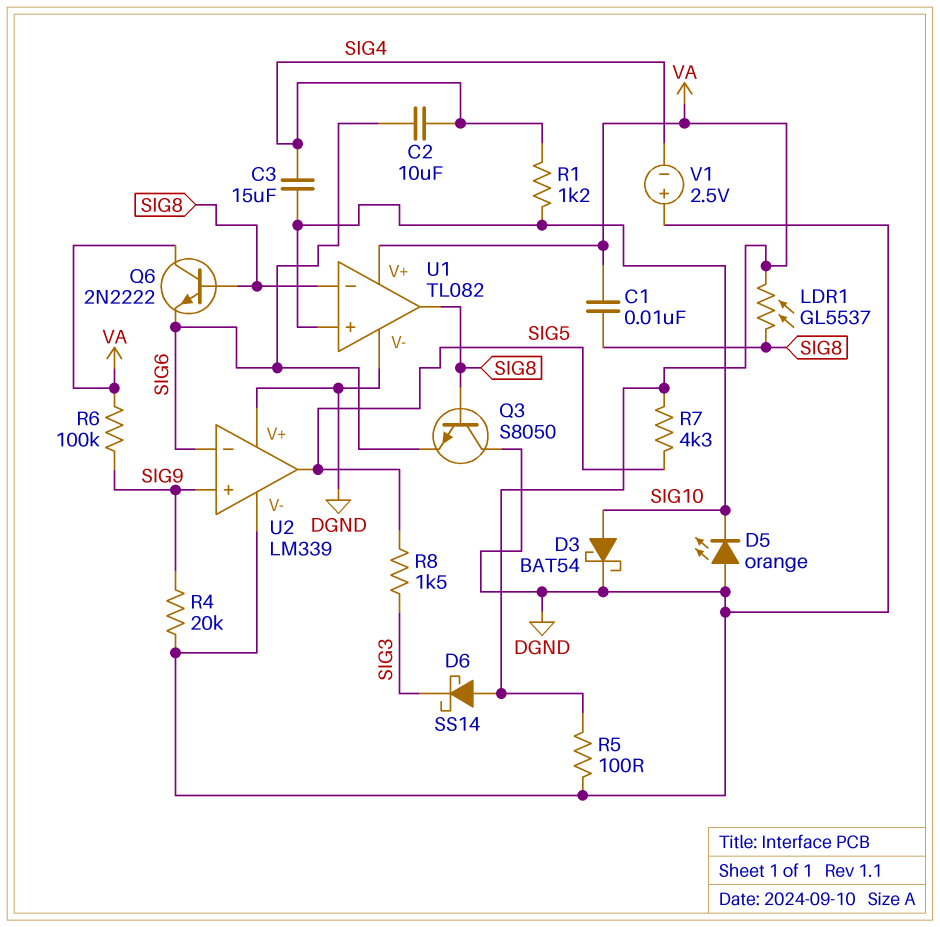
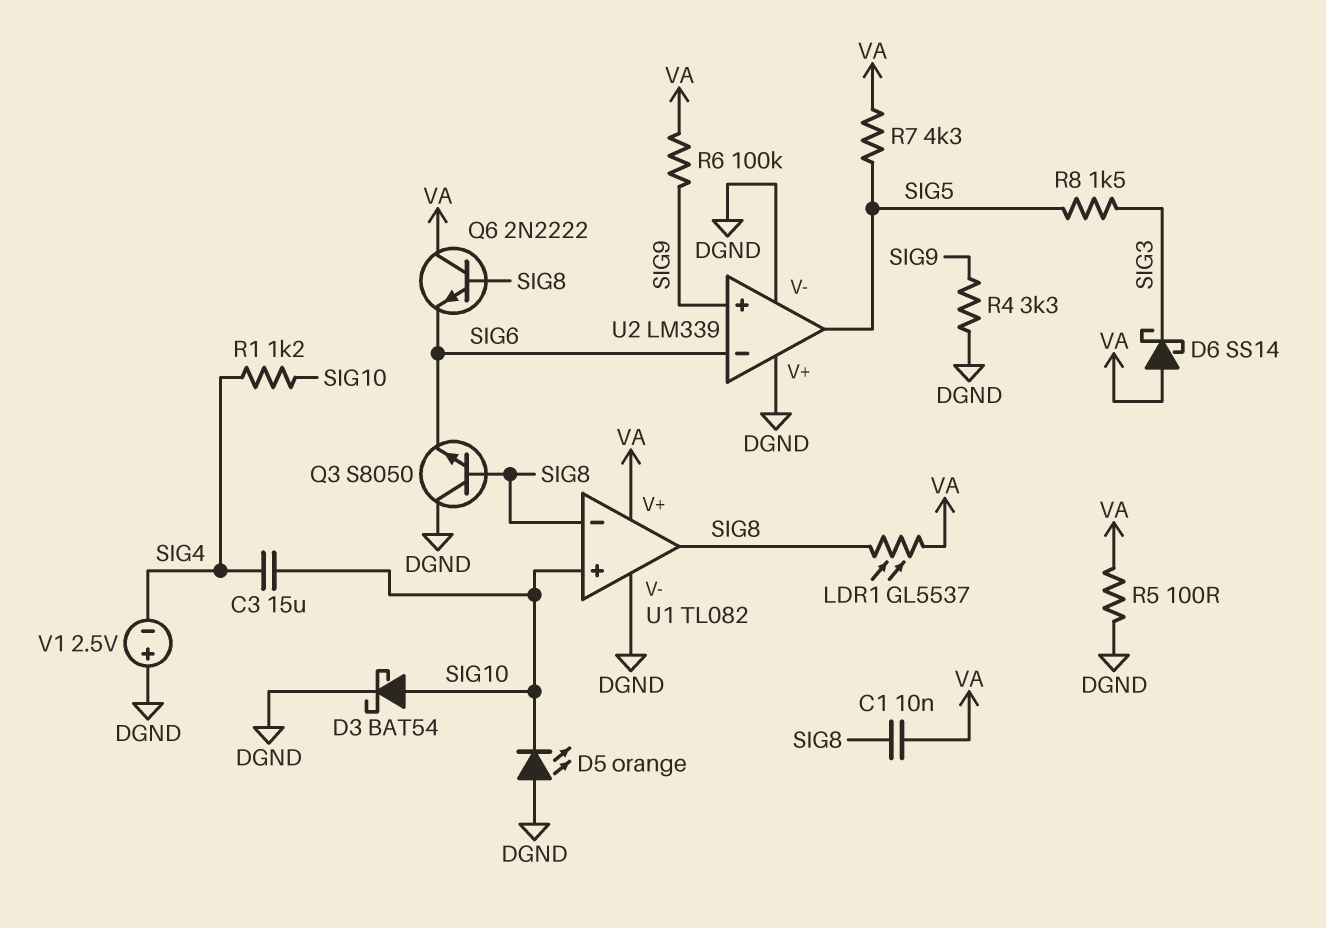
C2: 10uF (SIG4, SIG6) -> none
R4: 20k (DGND, SIG9) -> 3.3k (DGND, SIG9)

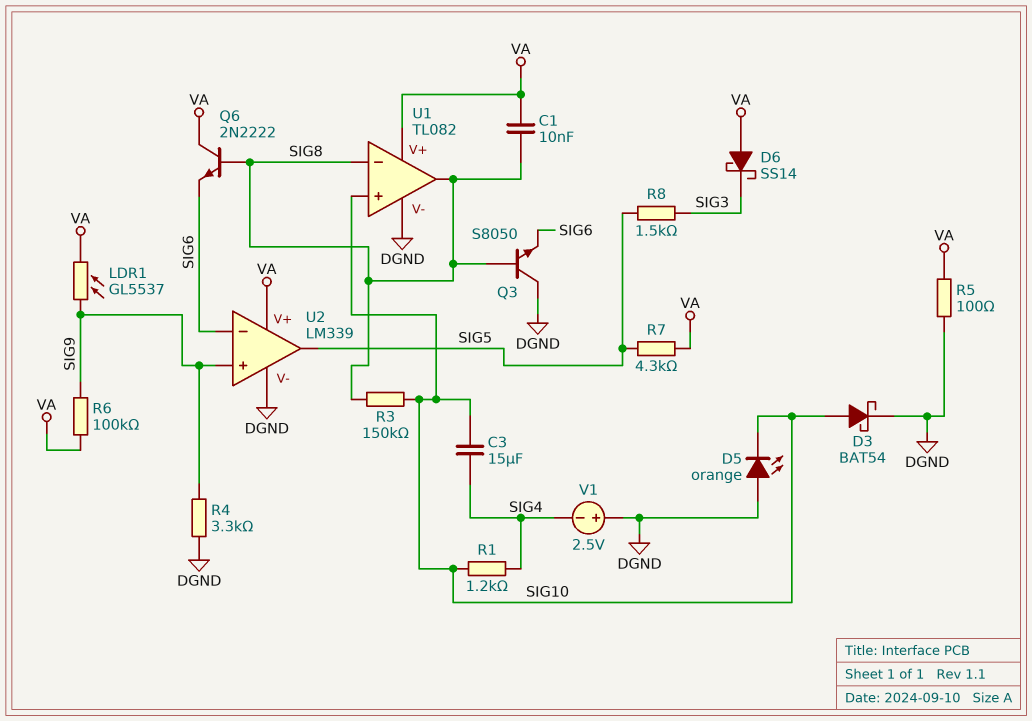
LDR1: GL5537 (SIG8, VA) -> GL5537 (SIG9, VA)
R3: none -> 150k (SIG8, SIG10)
U2 pin V+: DGND -> VA

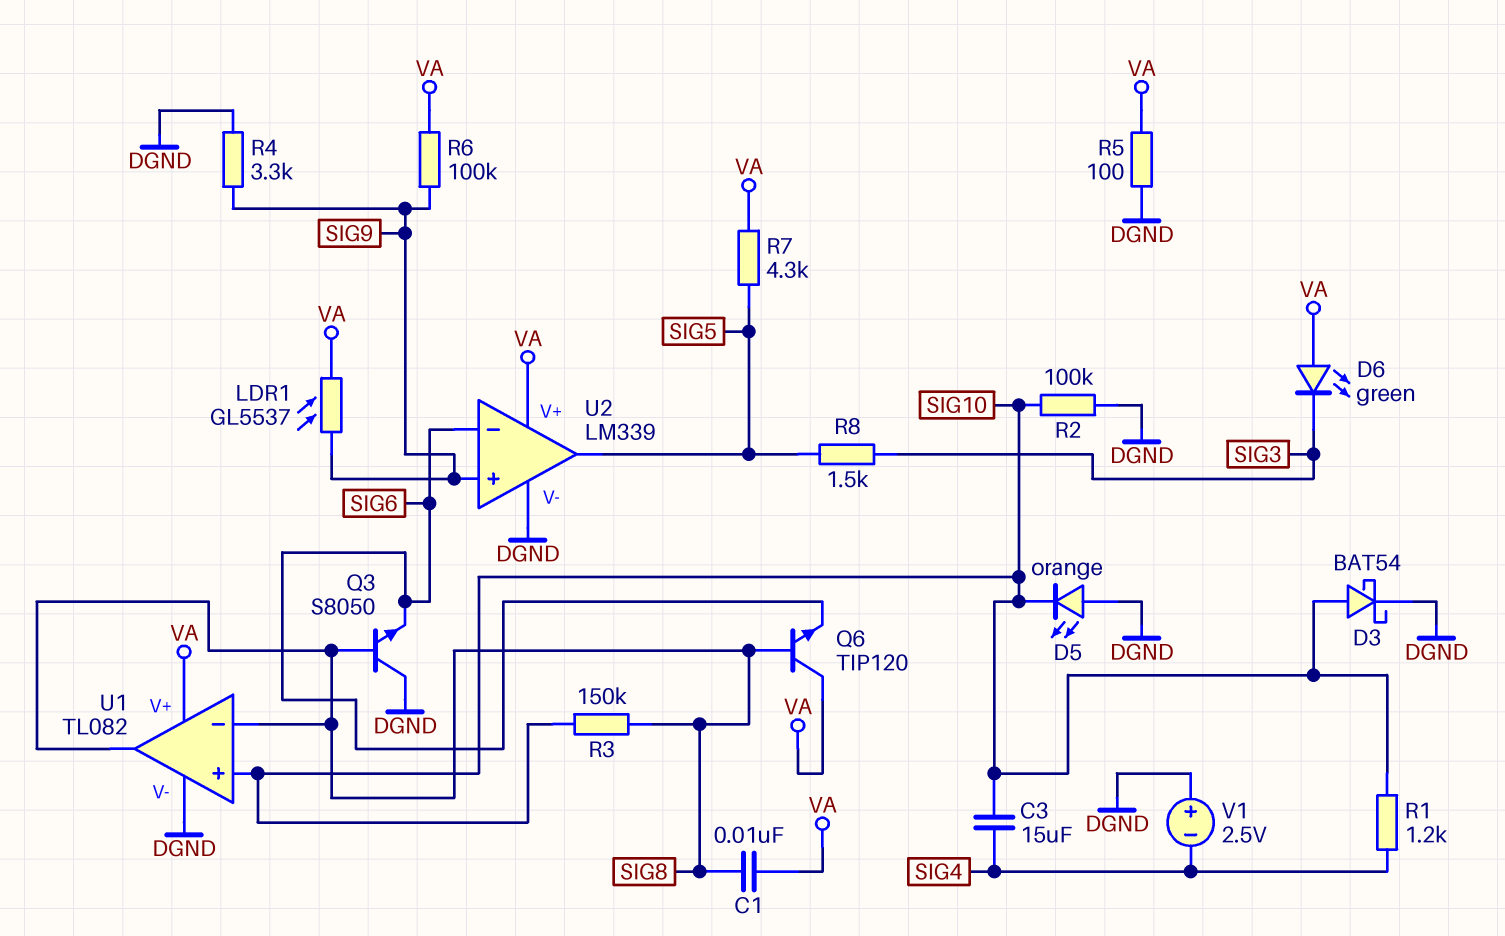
D6: schottky SS14 (A VA, K SIG3) -> LED green (A VA, K SIG3)
Q6: NPN 2N2222 (B SIG8, C VA, E SIG6) -> NPN TIP120 (B SIG8, C VA, E SIG6)
R2: none -> 100k (DGND, SIG10)

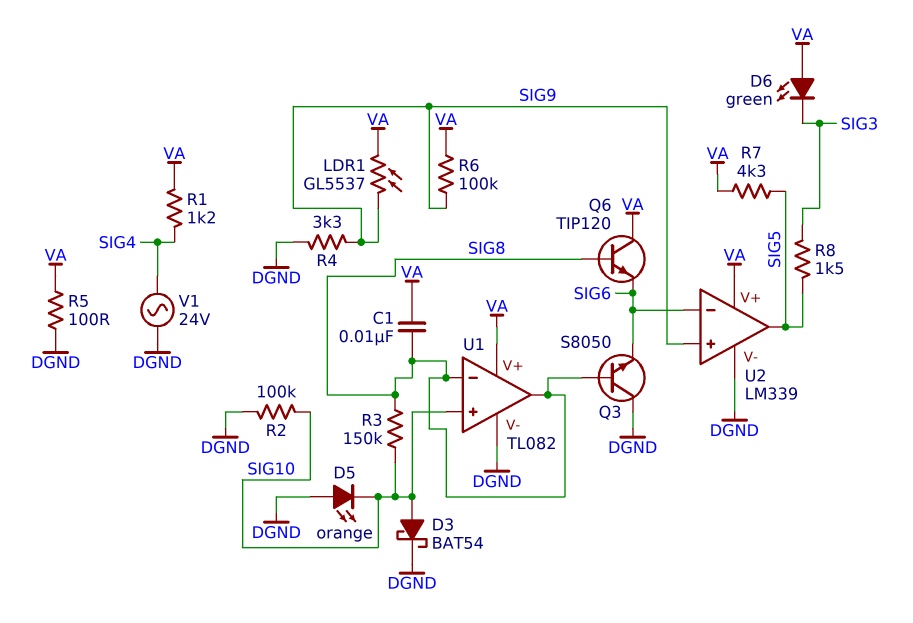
C3: 15uF (SIG4, SIG10) -> none
R1: 1.2k (SIG4, SIG10) -> 1.2k (SIG4, VA)
V1: 2.5V (plus DGND, minus SIG4) -> AC 24V (DGND, SIG4)

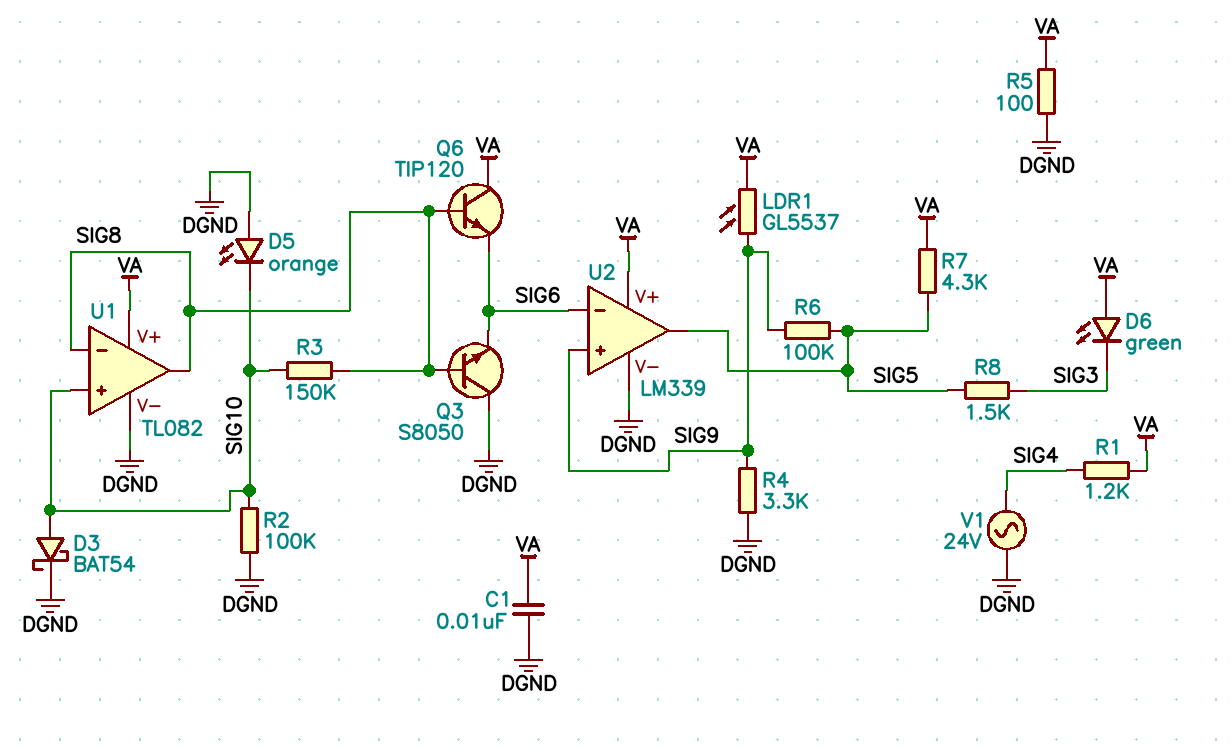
C1: 10nF (SIG8, VA) -> 10nF (DGND, VA)
R6: 100k (SIG9, VA) -> 100k (SIG5, SIG9)

